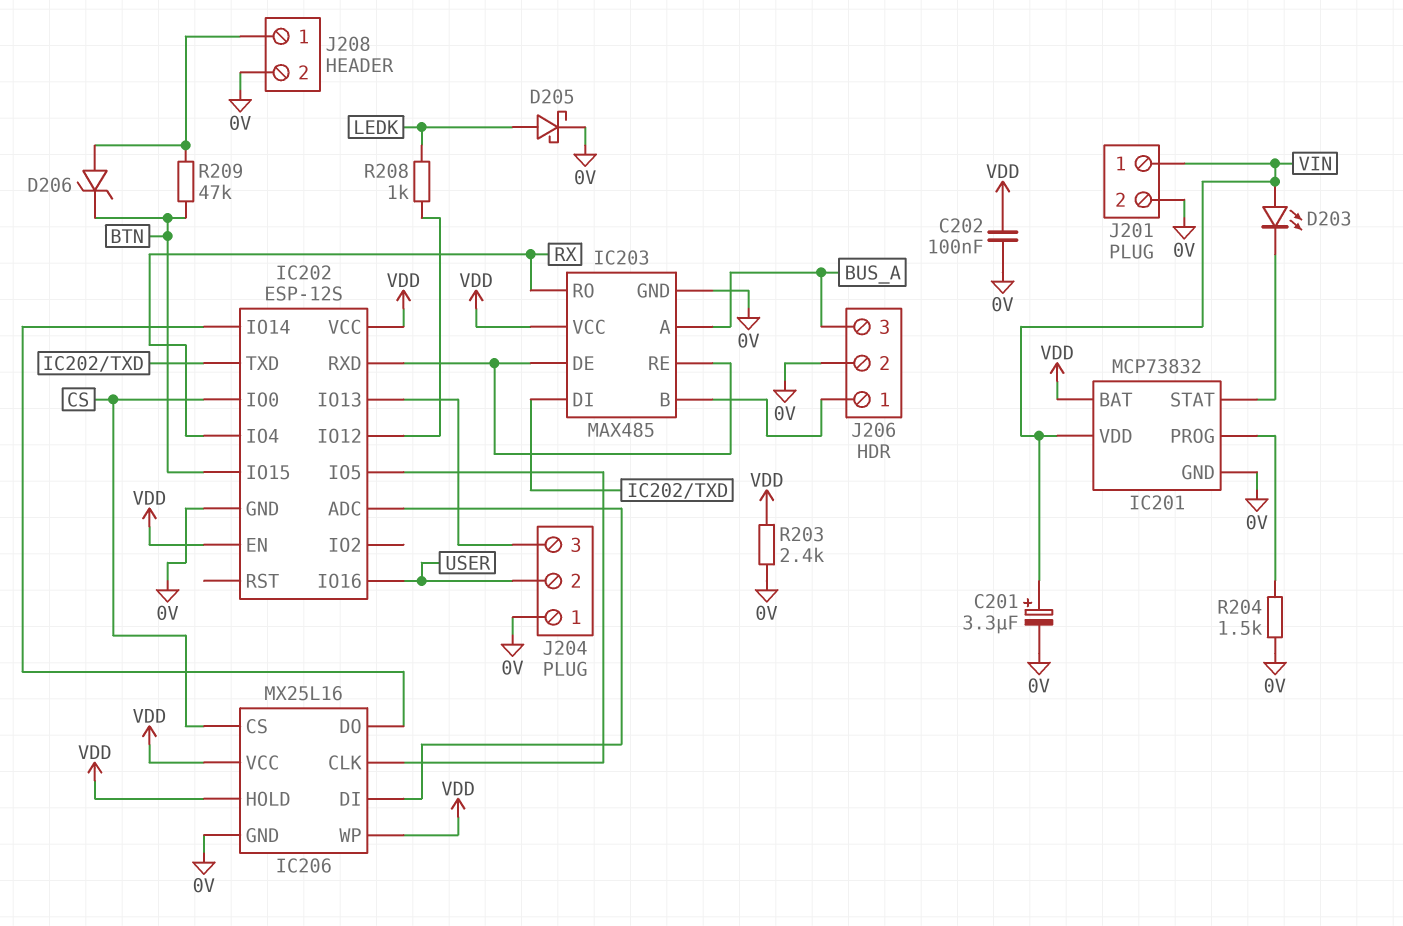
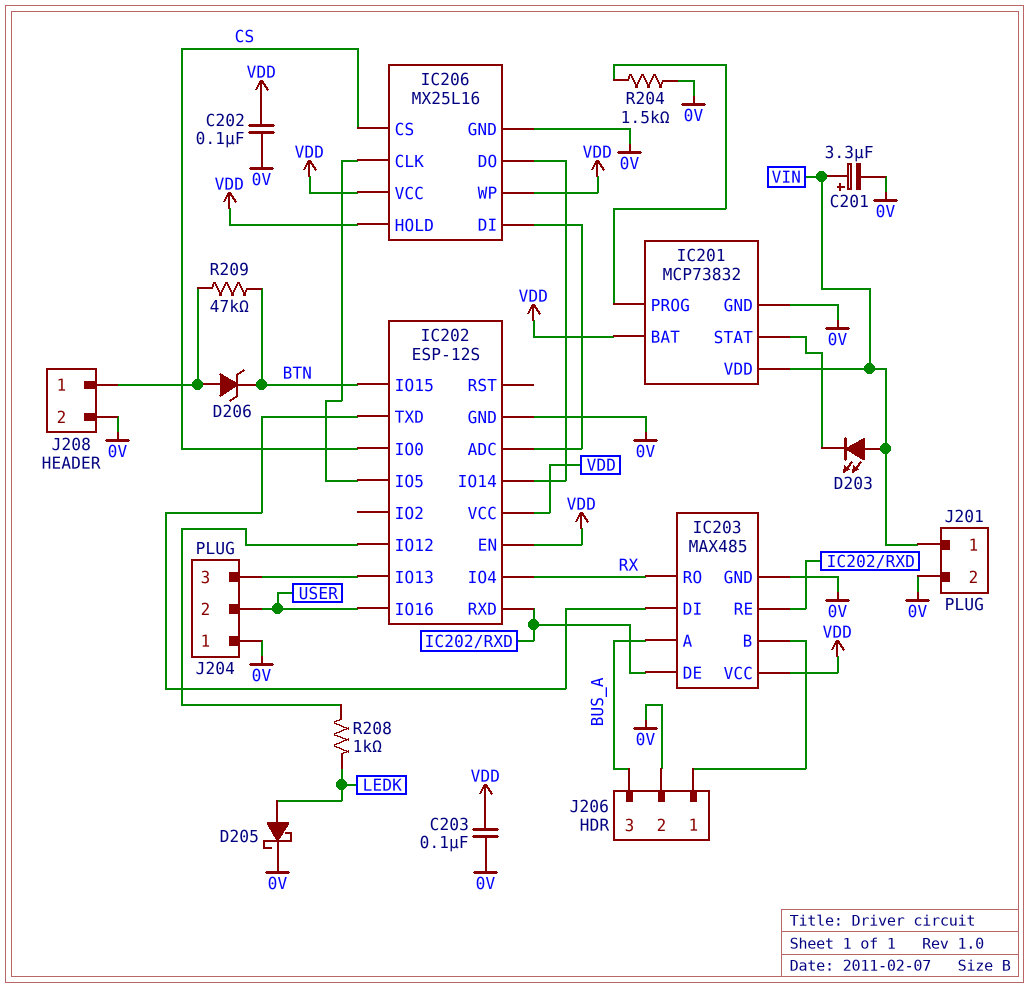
C203: none -> 100nF (0V, VDD)
R203: 2.4k (0V, VDD) -> none

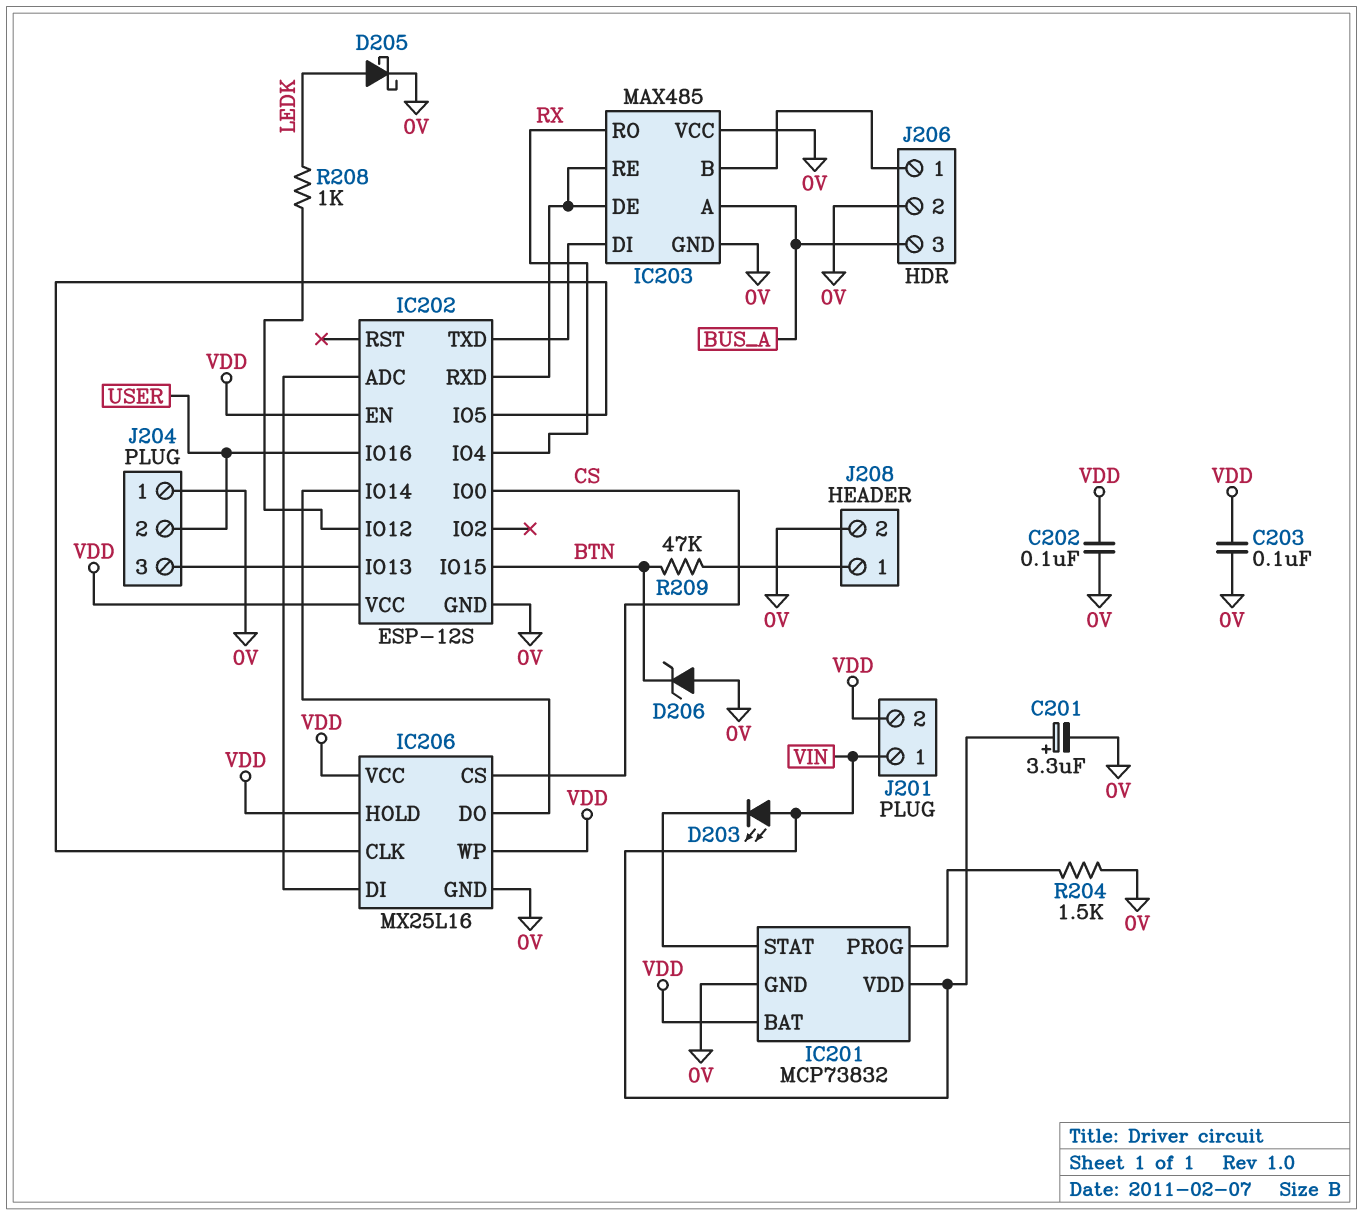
D206: zener (A J208/1, K BTN) -> zener (A 0V, K BTN)
IC203 pin VCC: VDD -> 0V
J201 pin 2: 0V -> VDD

